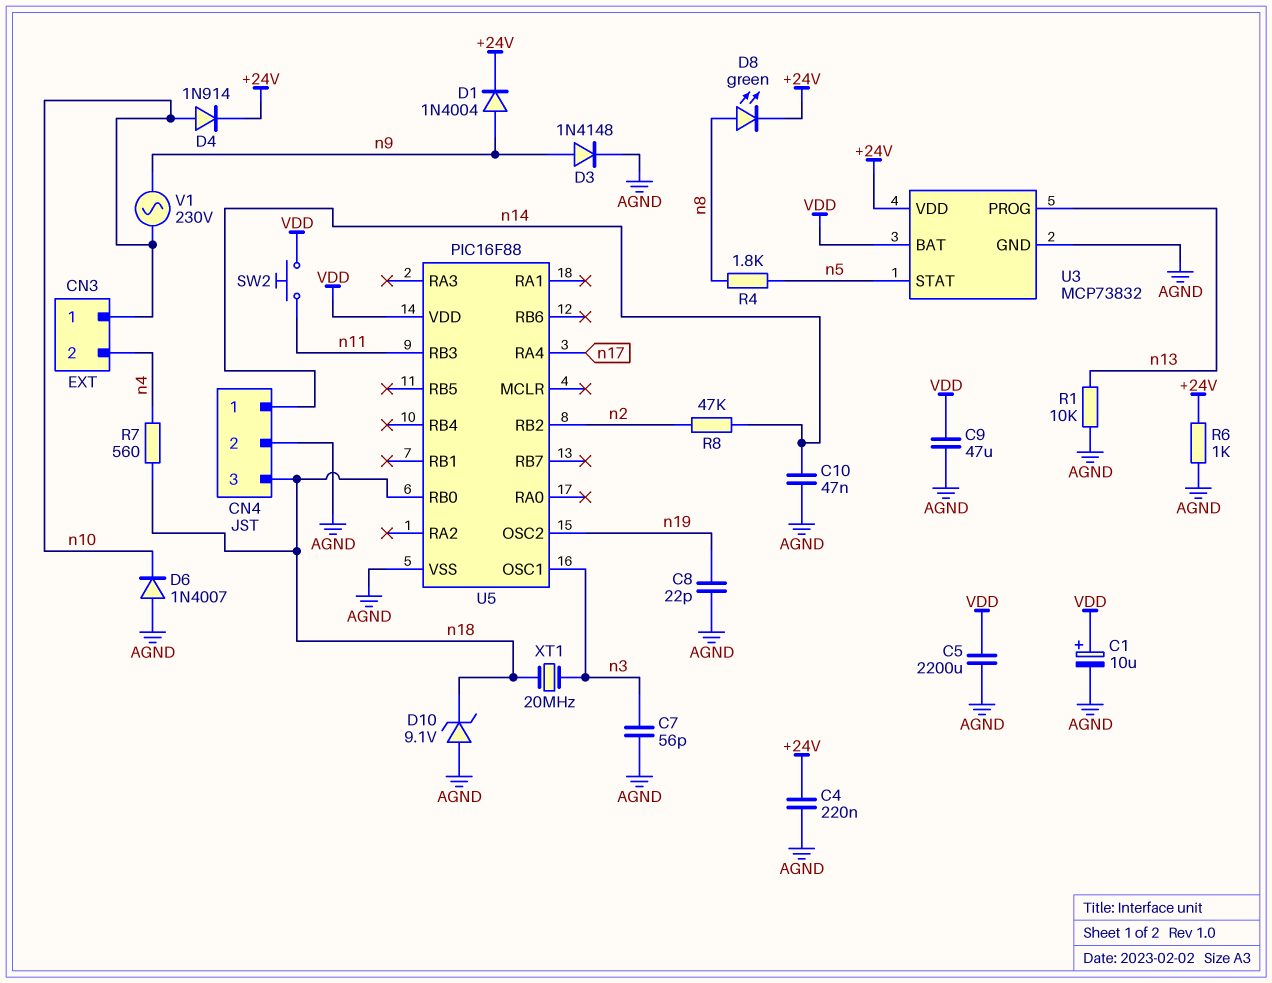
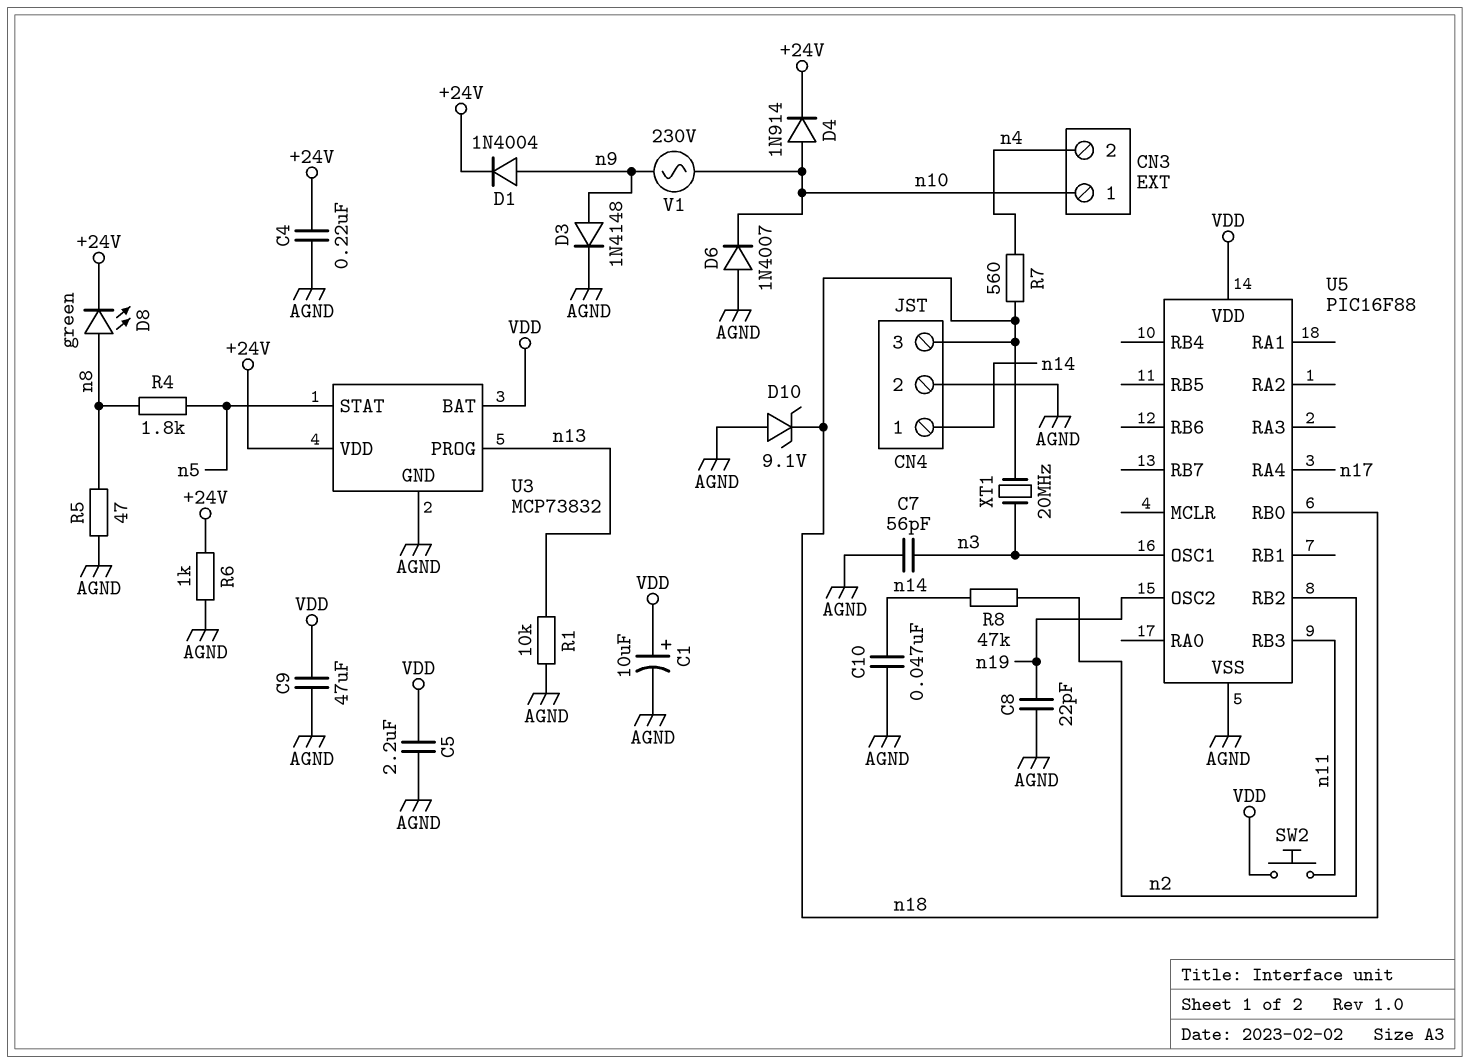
C5: 2200uF (AGND, VDD) -> 2.2uF (AGND, VDD)
R5: none -> 47 (AGND, n8)

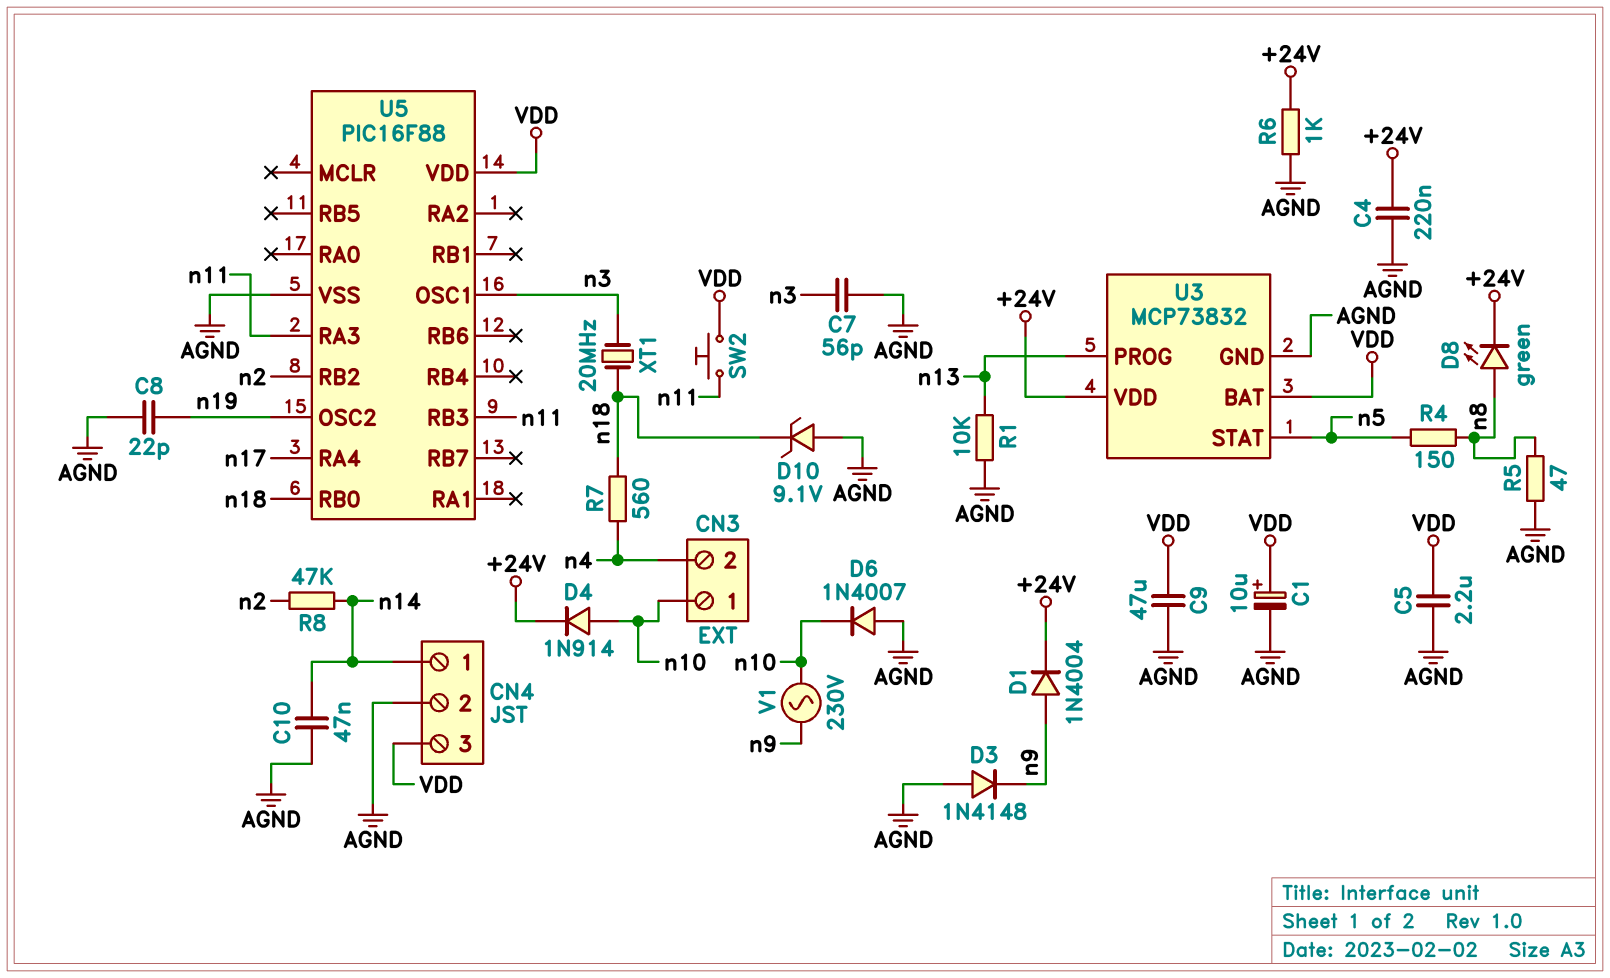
CN4 pin 3: n18 -> VDD
D3: diode 1N4148 (A n9, K AGND) -> diode 1N4148 (A AGND, K n9)
R4: 1.8k (n5, n8) -> 150 (n5, n8)
U5 pin RA3: none -> n11

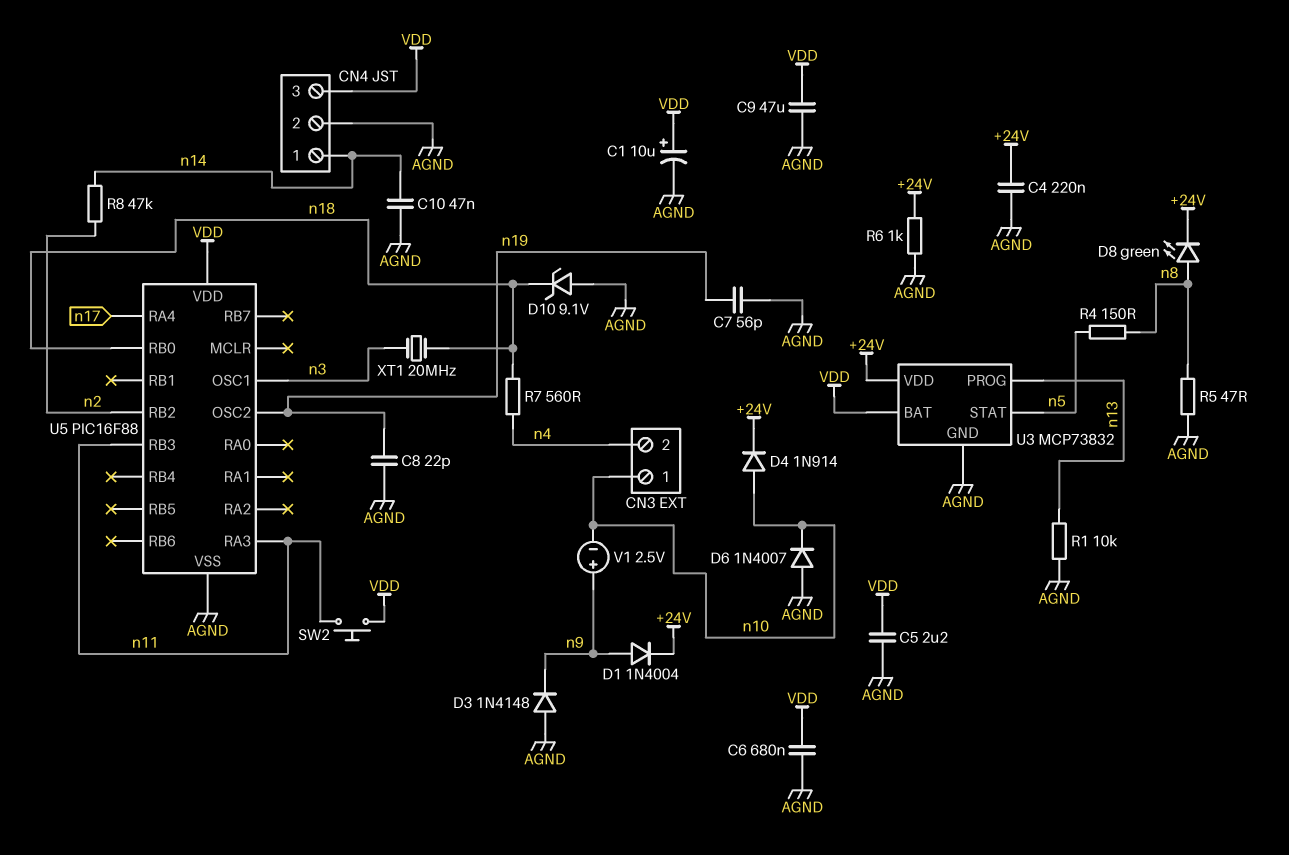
C6: none -> 680nF (AGND, VDD)
C7: 56pF (AGND, n3) -> 56pF (AGND, n19)
V1: AC 230V (n9, n10) -> 2.5V (plus n9, minus n10)

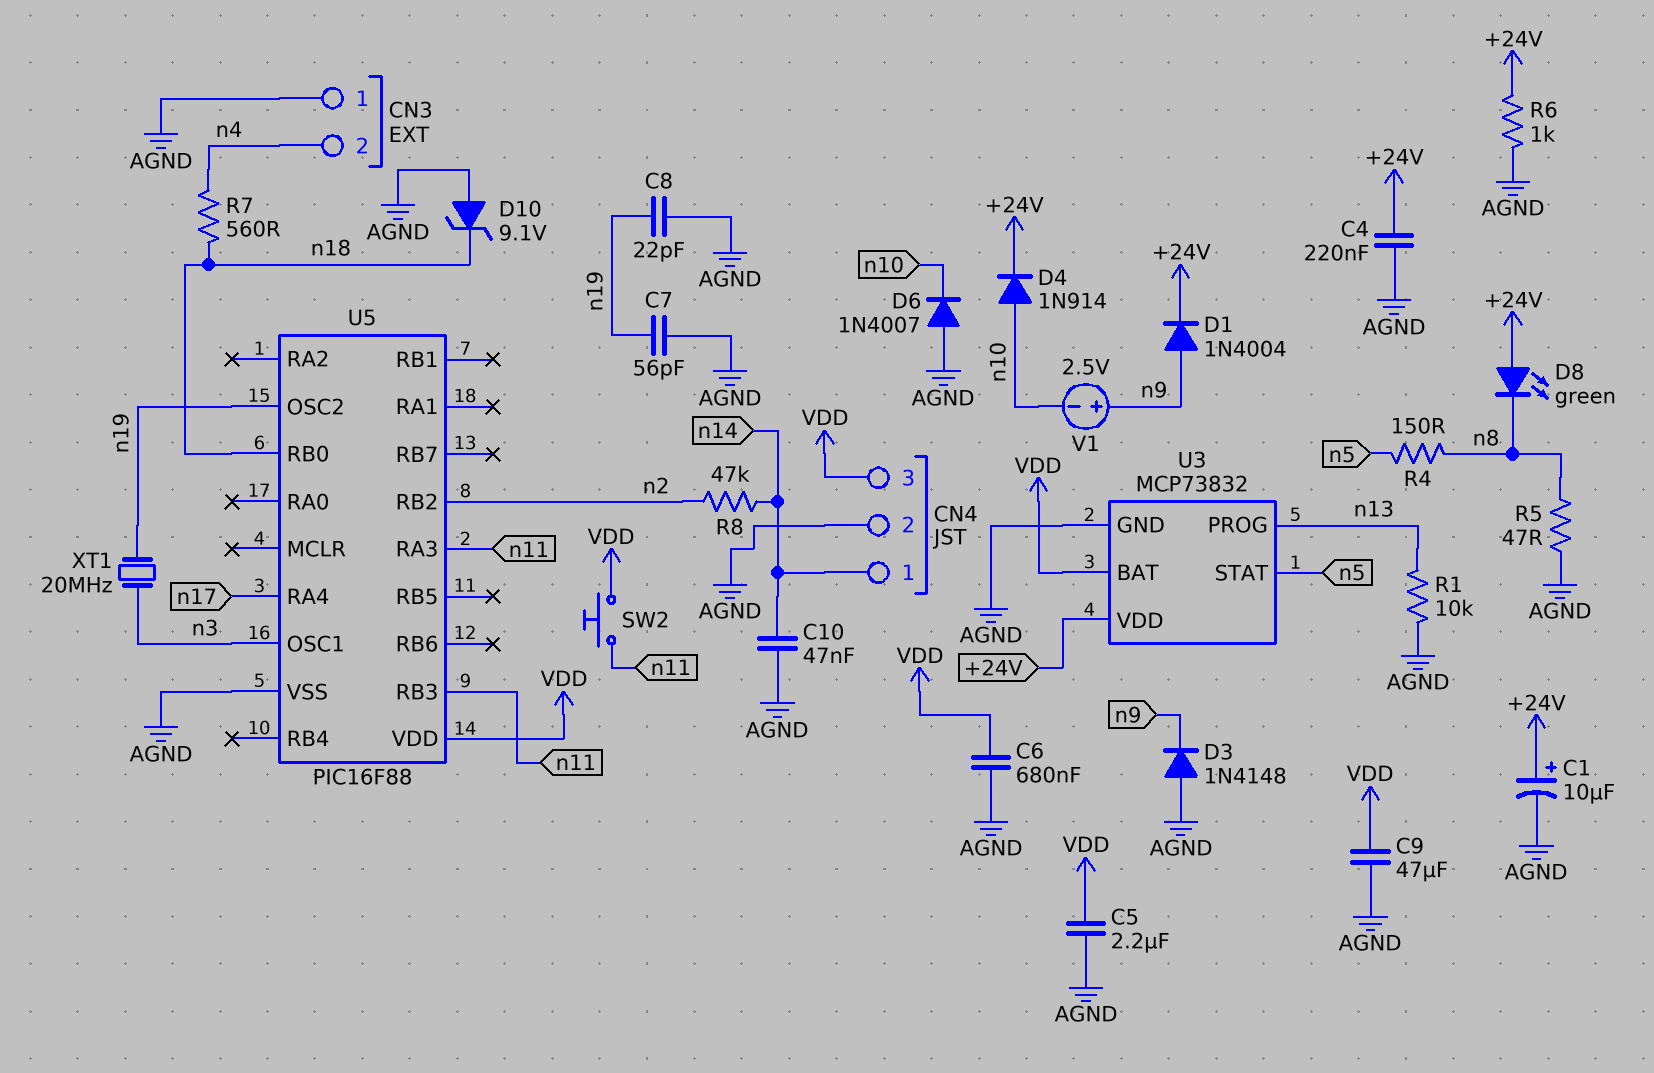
C1: 10uF (plus VDD, minus AGND) -> 10uF (plus +24V, minus AGND)
CN3 pin 1: n10 -> AGND
D8: LED green (A n8, K +24V) -> LED green (A +24V, K n8)
XT1: 20MHz (n3, n18) -> 20MHz (n3, n19)

